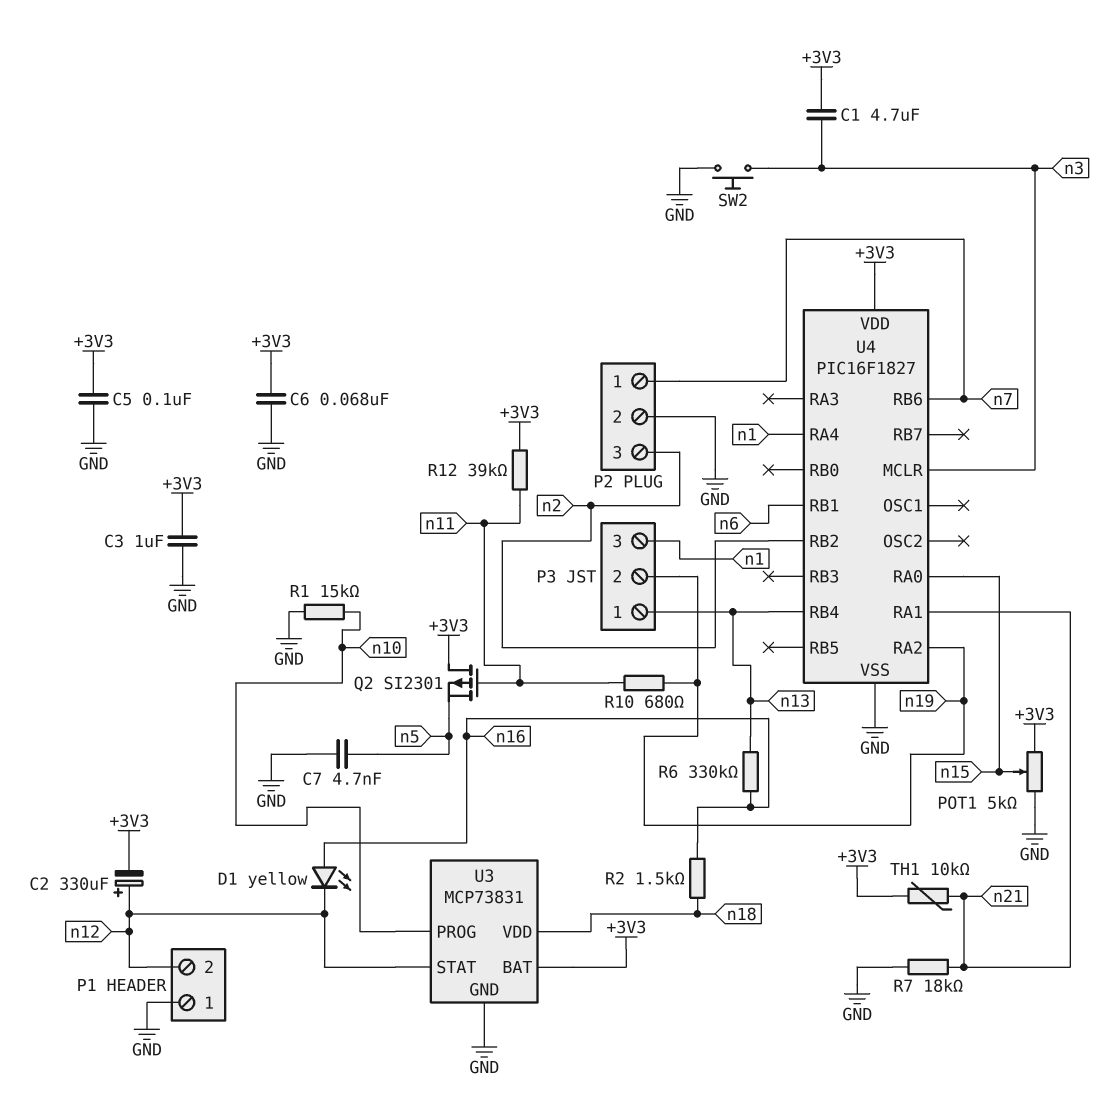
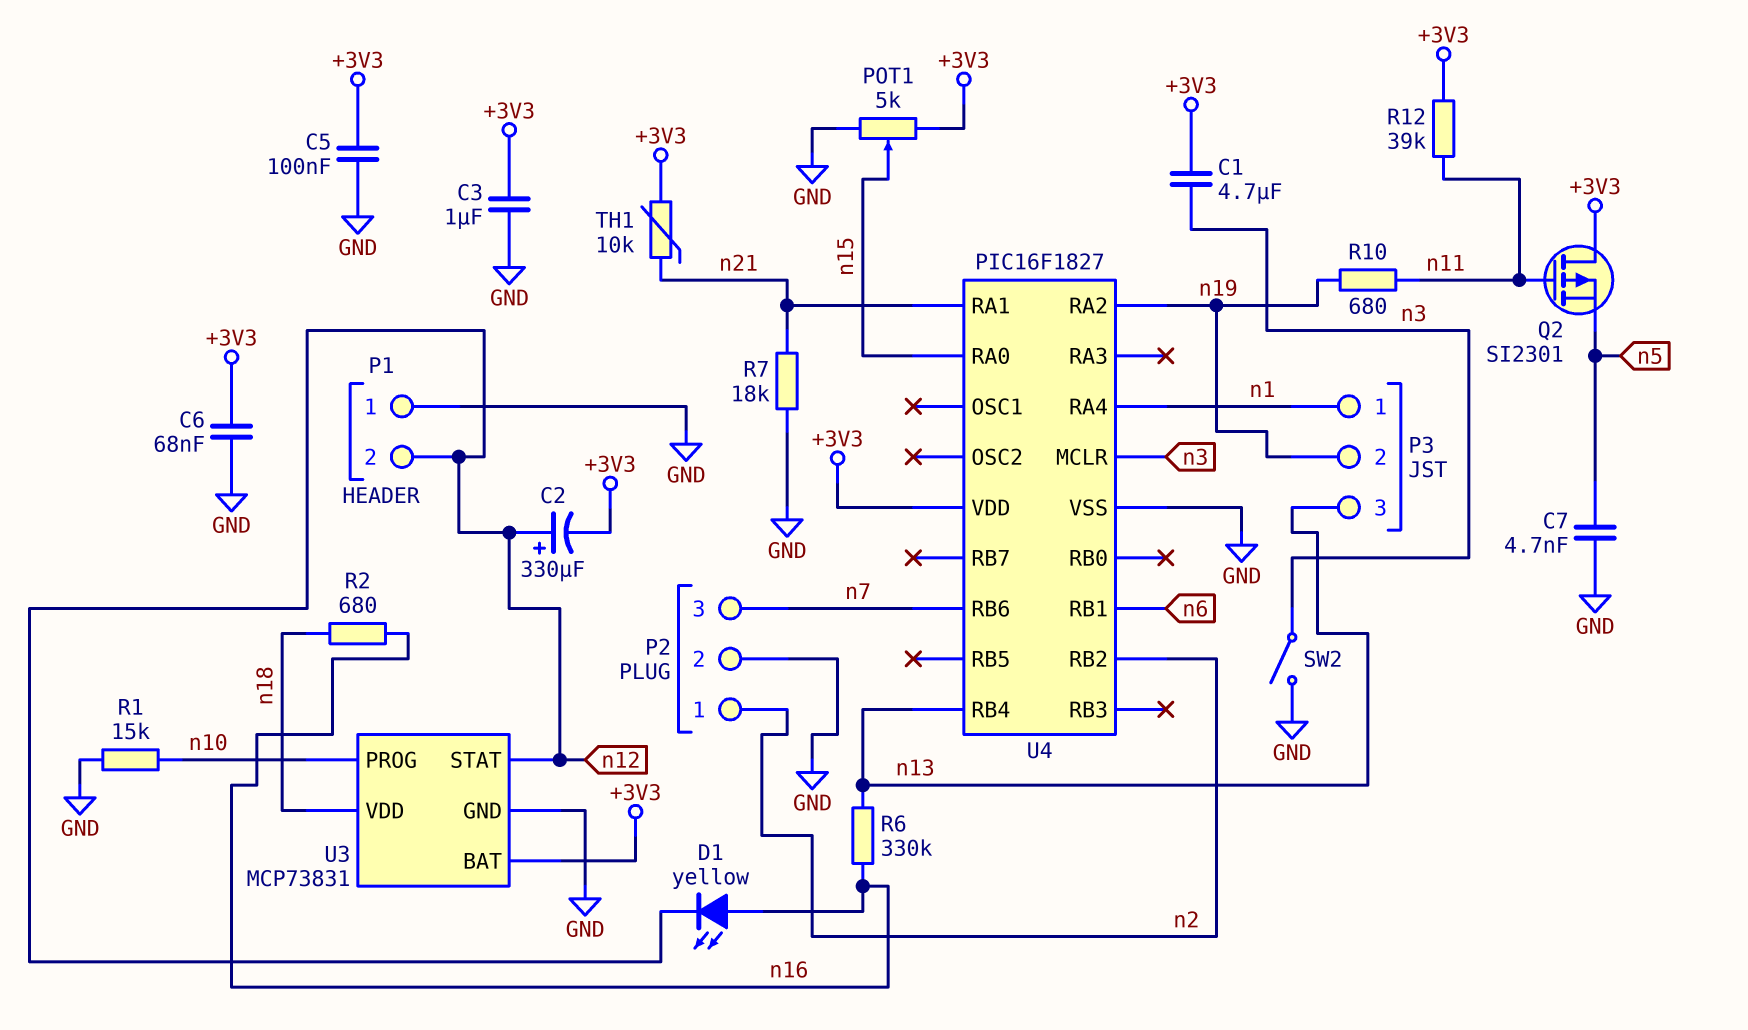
P2 pin 1: n7 -> n2
P2 pin 3: n2 -> n7
P3 pin 1: n13 -> n1
P3 pin 3: n1 -> n13
R2: 1.5k (n16, n18) -> 680 (n16, n18)
SW2: button (GND, n3) -> switch (GND, n3)

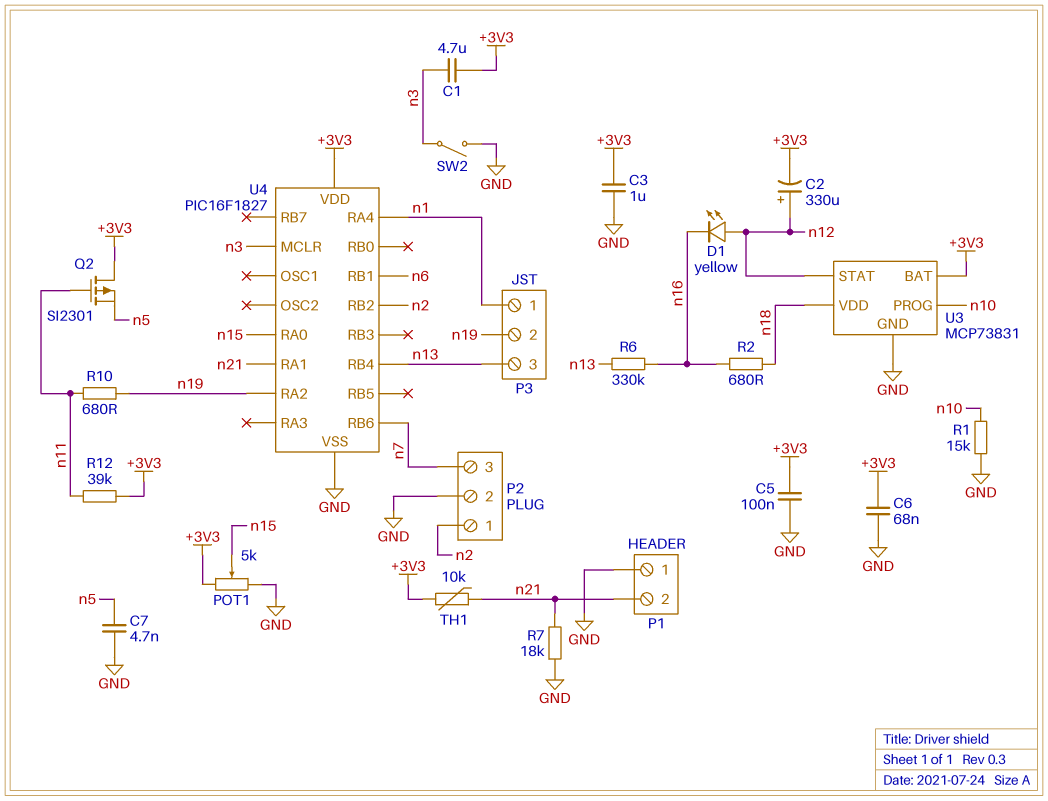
D1: LED yellow (A n16, K n12) -> LED yellow (A n12, K n16)
P1 pin 2: n12 -> n21

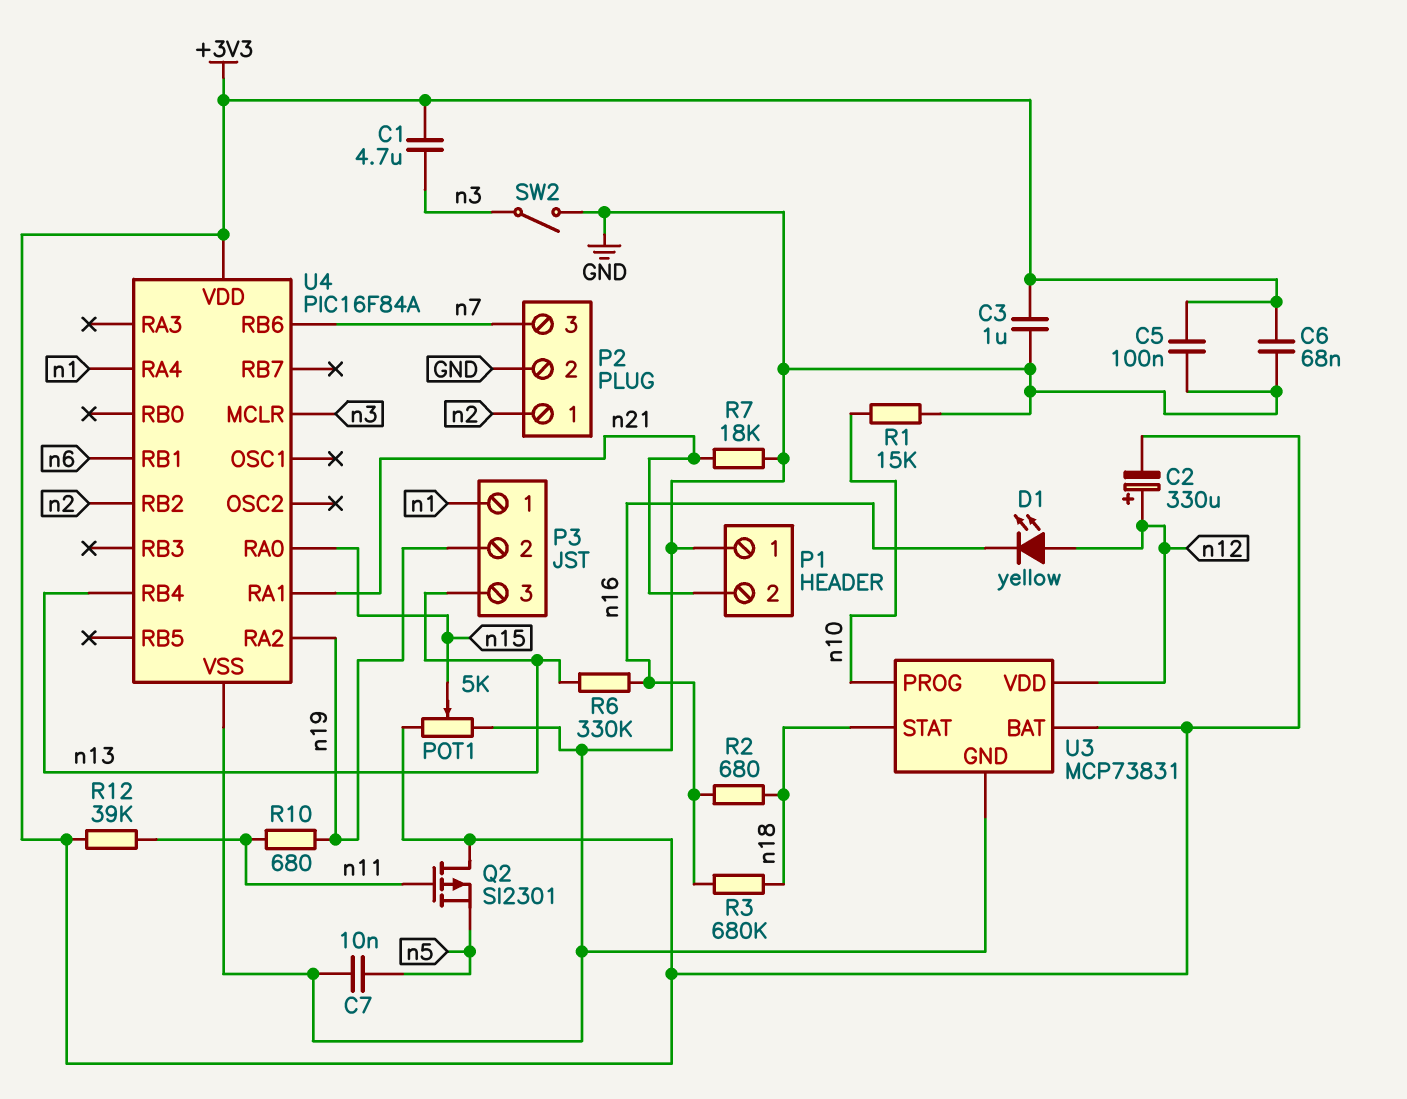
C7: 4.7nF (GND, n5) -> 10nF (GND, n5)
R3: none -> 680k (n16, n18)
TH1: 10k (+3V3, n21) -> none
U3 pin STAT: n12 -> n18
U3 pin VDD: n18 -> n12
U4: PIC16F1827 -> PIC16F84A

